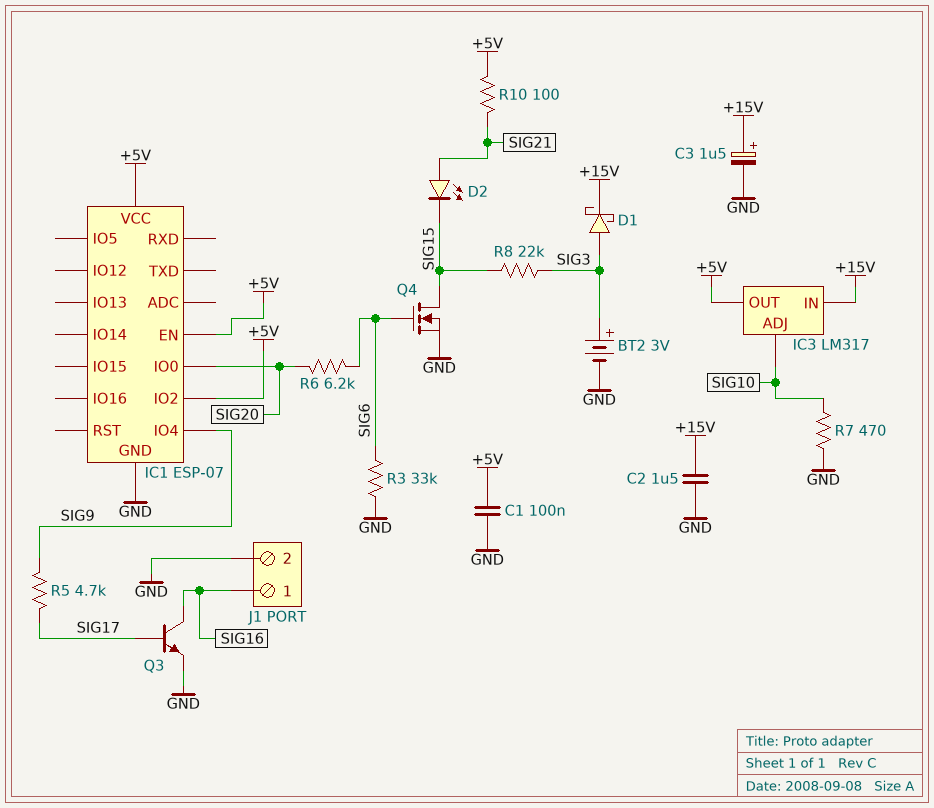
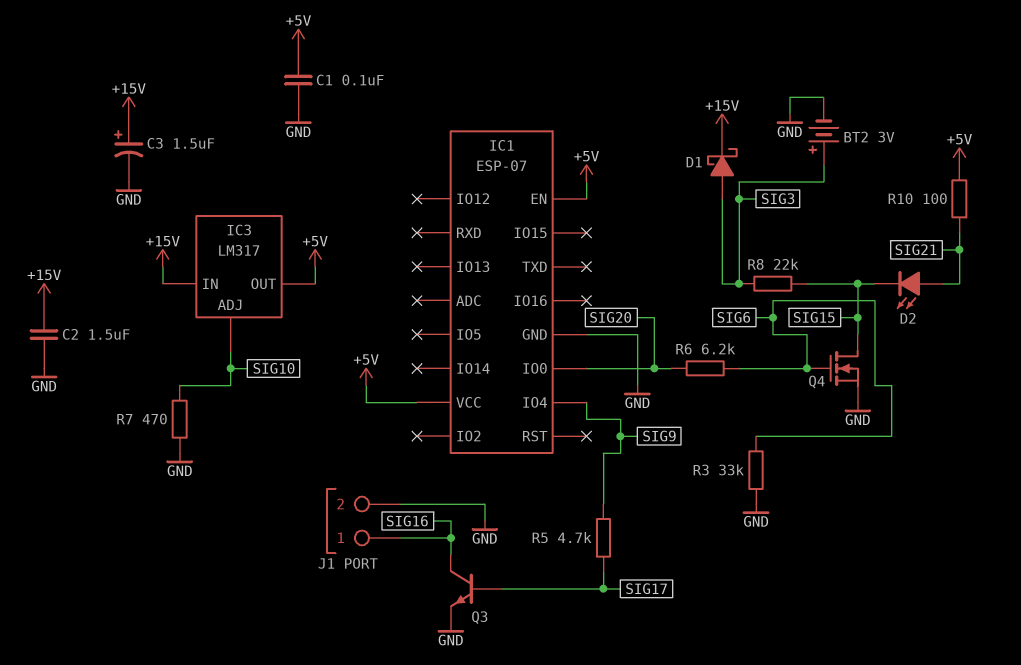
IC1 pin IO2: +5V -> none

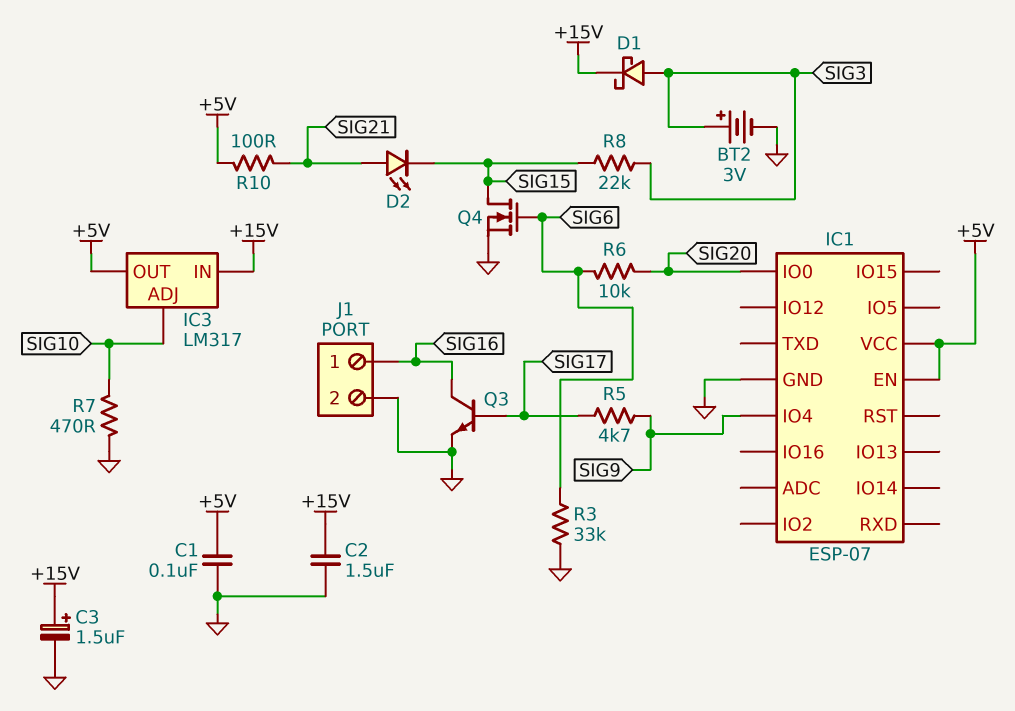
R6: 6.2k (SIG6, SIG20) -> 10k (SIG6, SIG20)

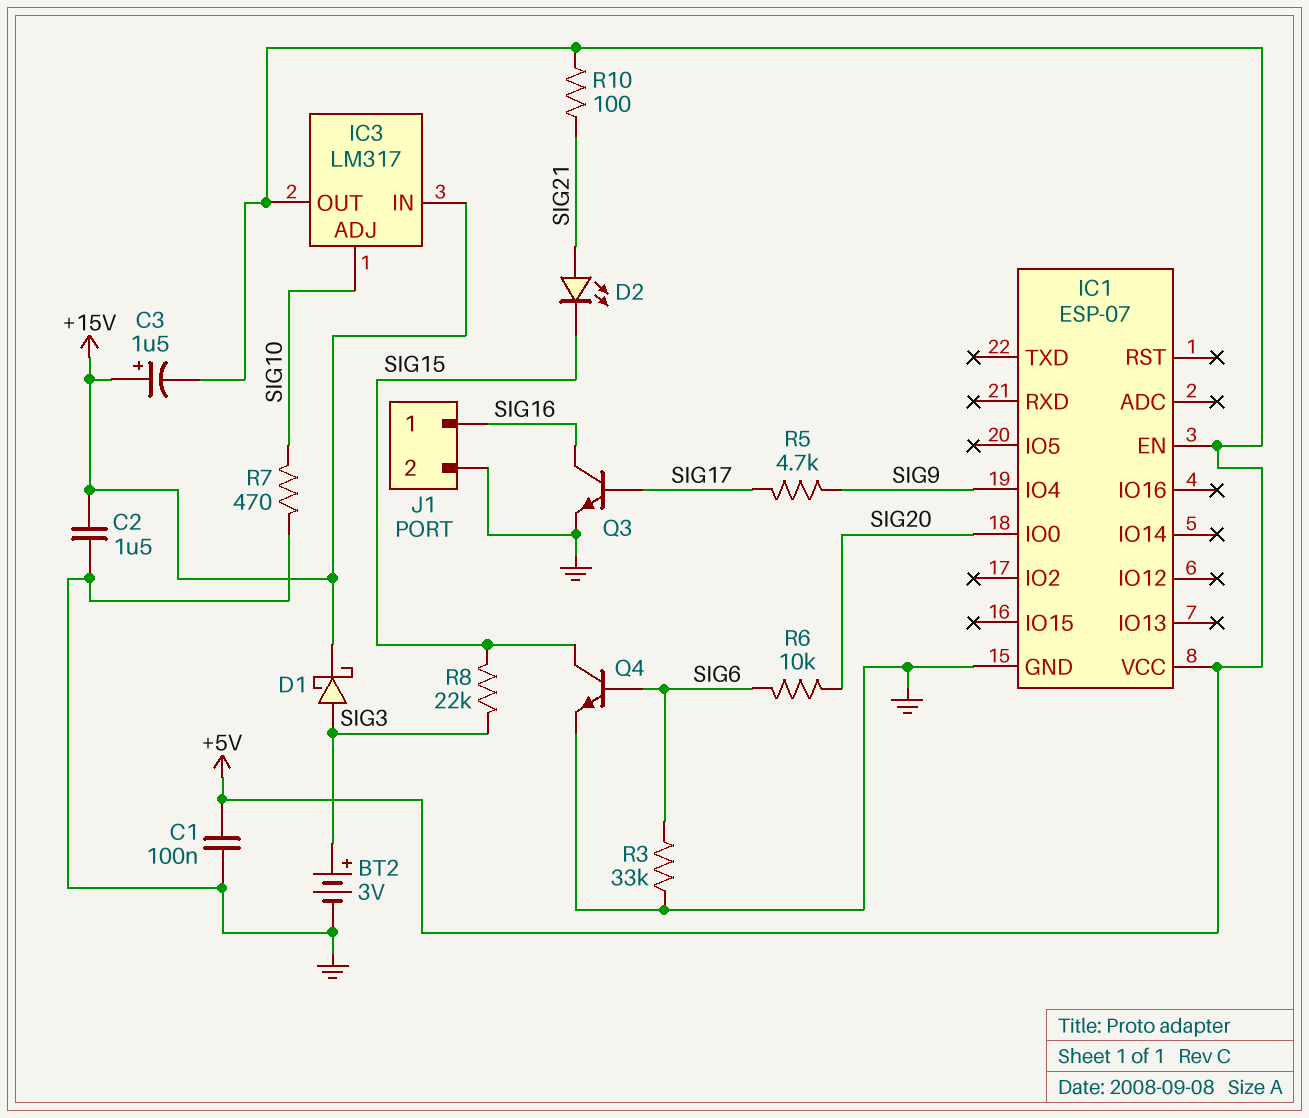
C3: 1.5uF (plus +15V, minus GND) -> 1.5uF (plus +15V, minus +5V)
Q4: NMOS (G SIG6, D SIG15, S GND) -> NPN (B SIG6, C SIG15, E GND)

